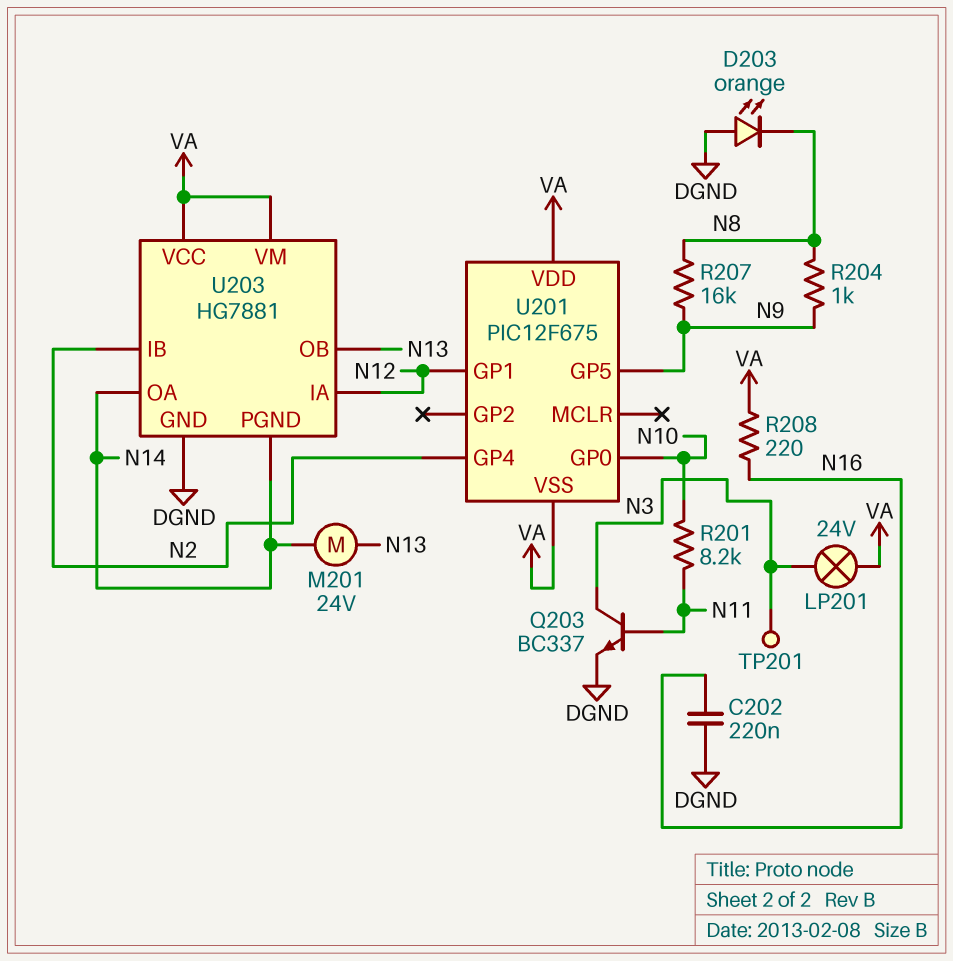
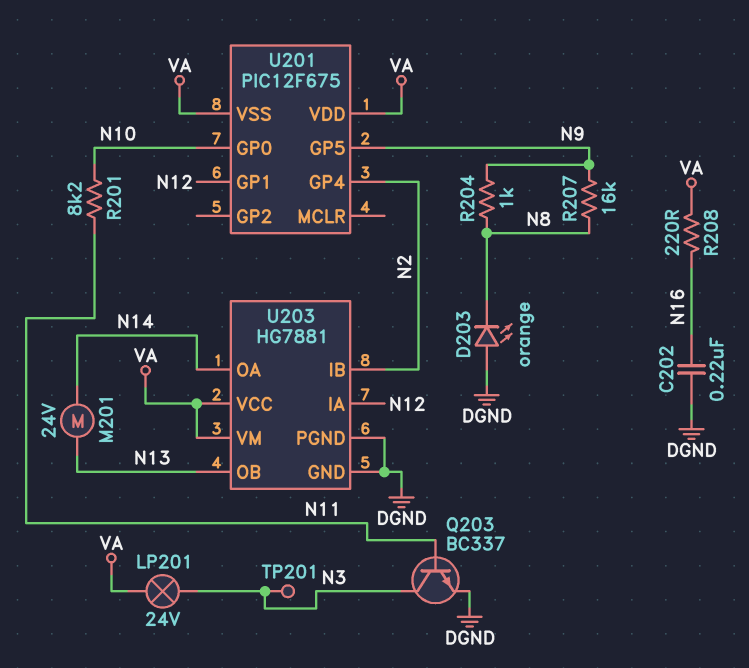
U203 pin PGND: N14 -> DGND

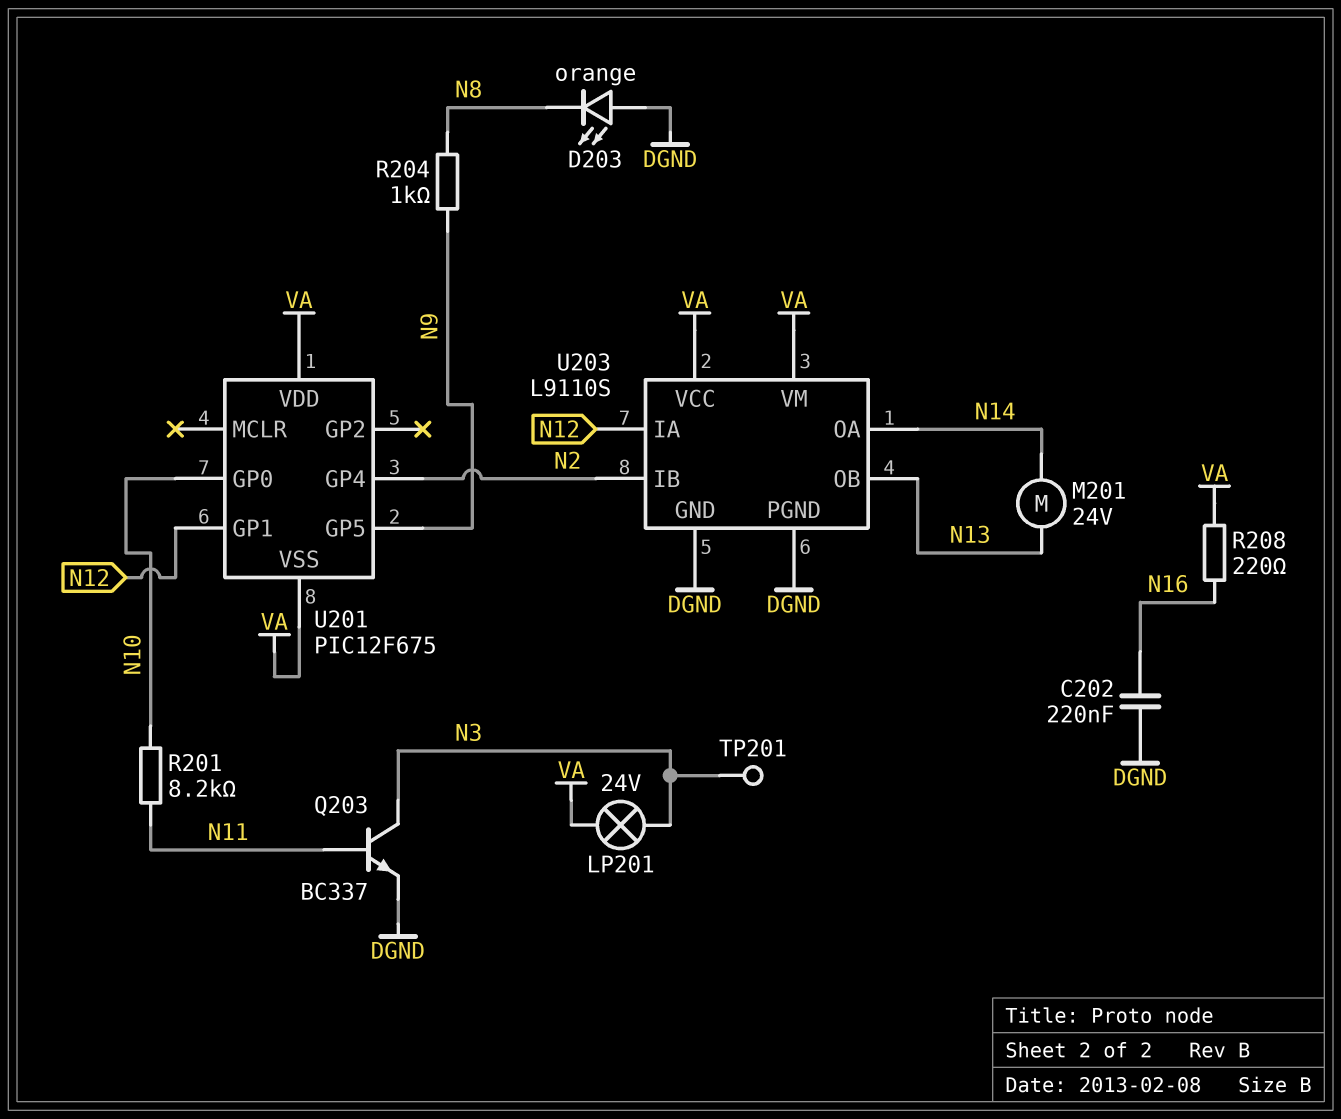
R207: 16k (N8, N9) -> none
U203: HG7881 -> L9110S

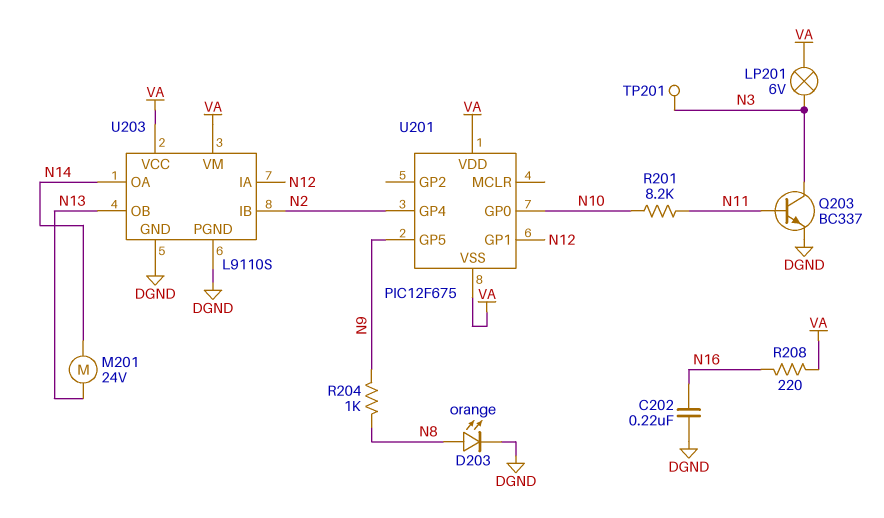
D203: LED orange (A DGND, K N8) -> LED orange (A N8, K DGND)
LP201: lamp 24V (N3, VA) -> lamp 6V (N3, VA)

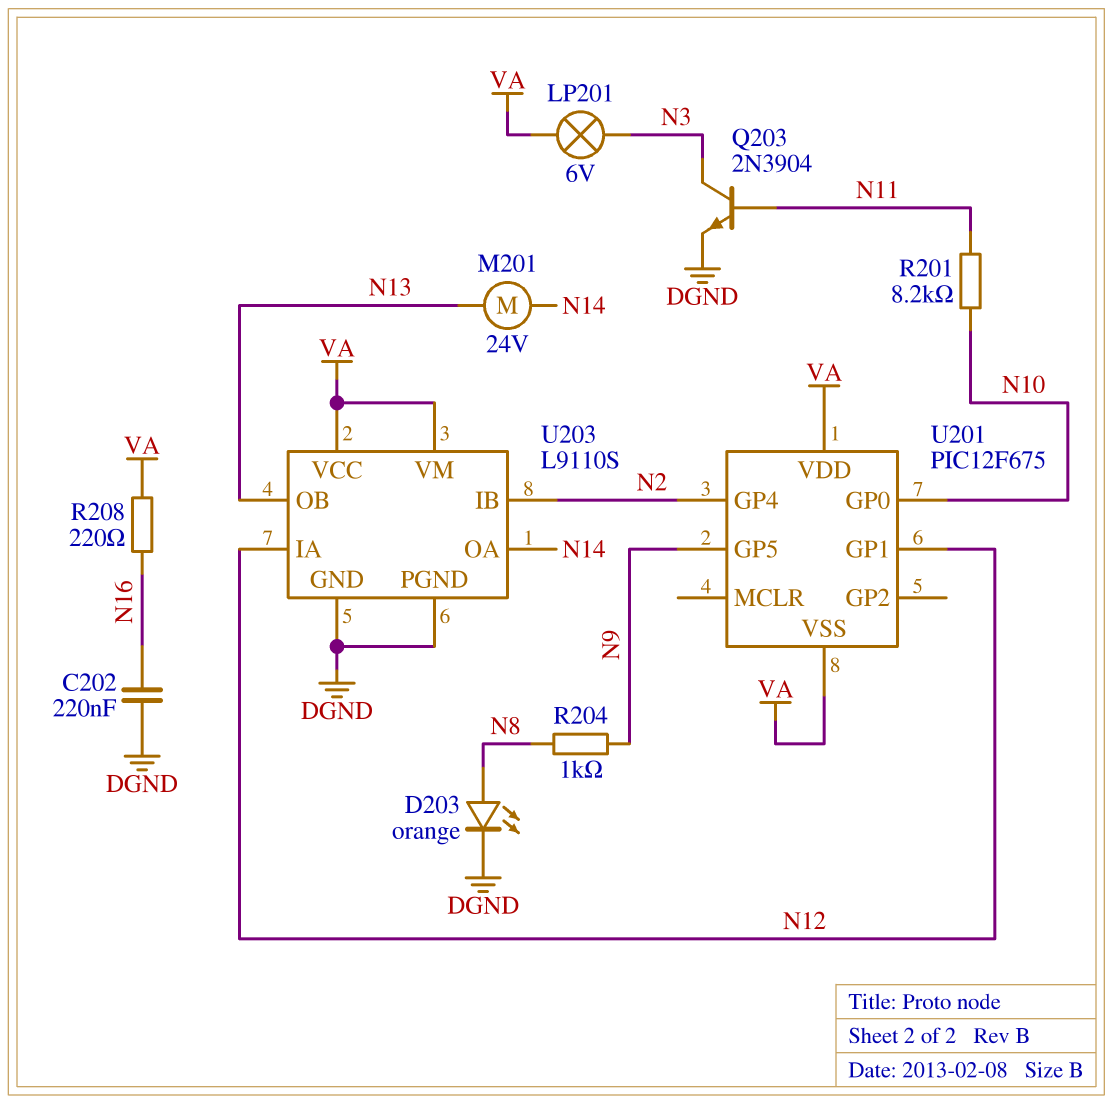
Q203: NPN BC337 (B N11, C N3, E DGND) -> NPN 2N3904 (B N11, C N3, E DGND)
TP201: test point (N3) -> none

